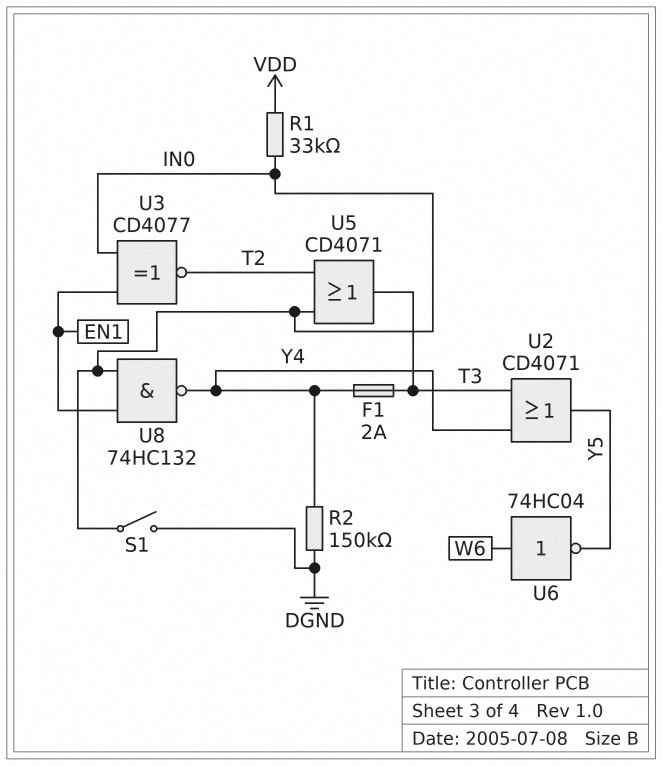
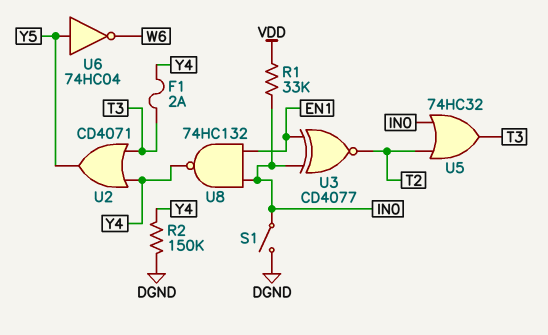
U5: OR CD4071 (in IN0, in T2, out T3) -> OR 74HC32 (in IN0, in T2, out T3)
U6: NOT 74HC04 (in W6, out Y5) -> NOT 74HC04 (in Y5, out W6)

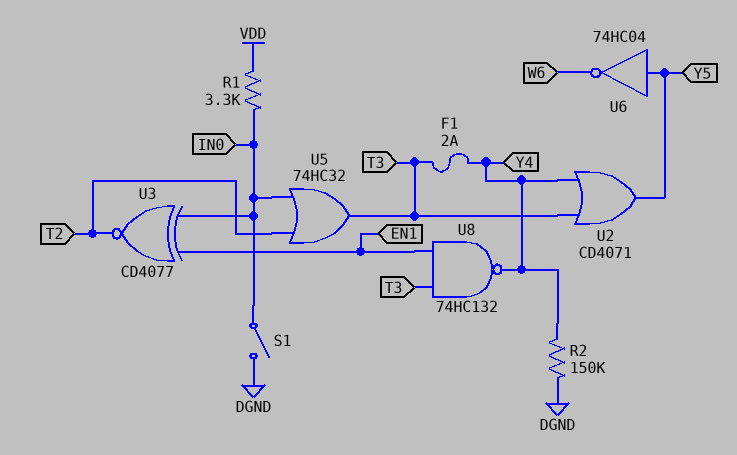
R1: 33k (IN0, VDD) -> 3.3k (IN0, VDD)
U8: NAND 74HC132 (in EN1, in IN0, out Y4) -> NAND 74HC132 (in EN1, in T3, out Y4)

